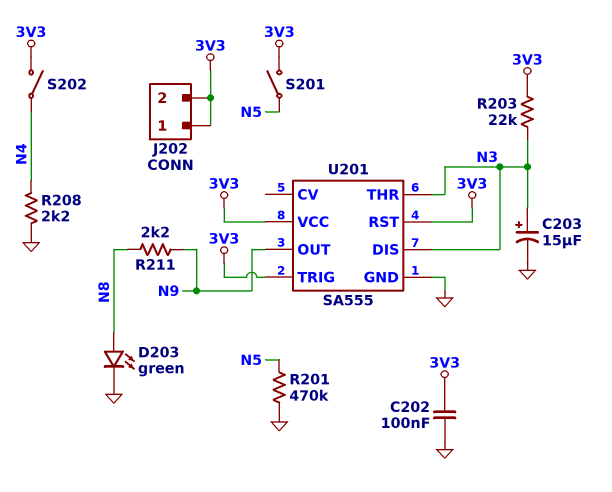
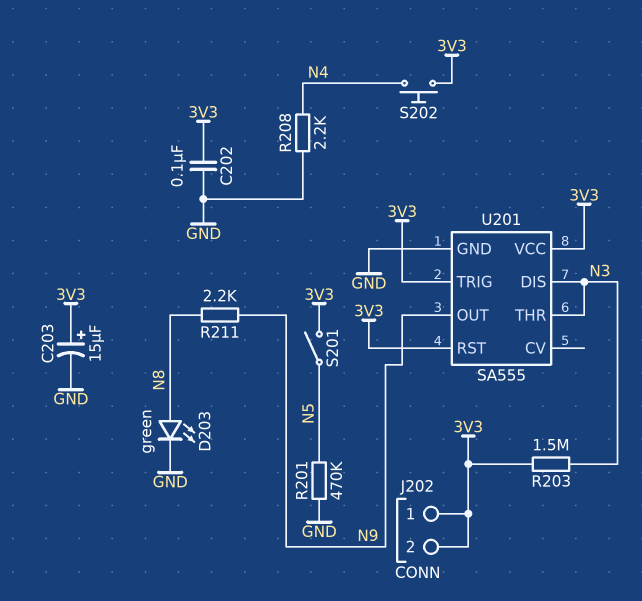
C203: 15uF (plus N3, minus GND) -> 15uF (plus 3V3, minus GND)
R203: 22k (3V3, N3) -> 1.5M (3V3, N3)
S202: switch (3V3, N4) -> button (3V3, N4)

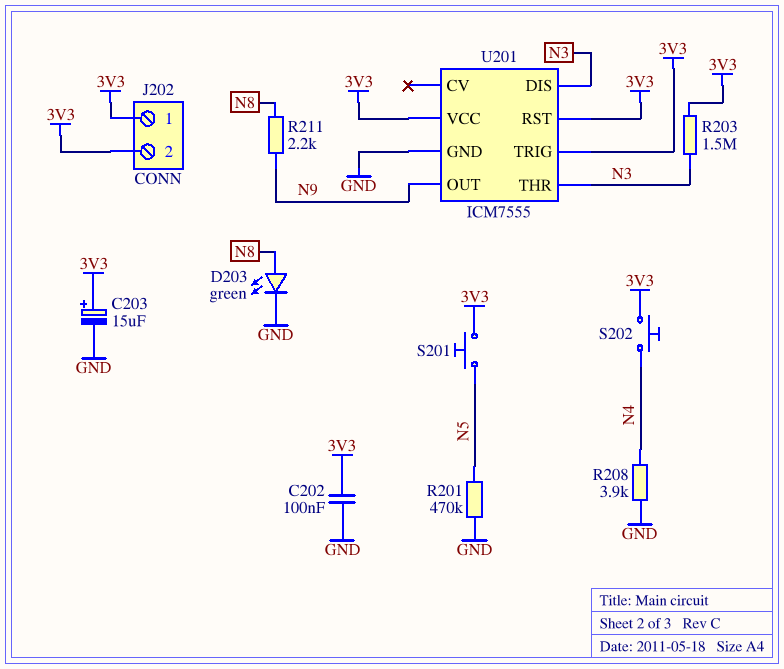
R208: 2.2k (GND, N4) -> 3.9k (GND, N4)
S201: switch (3V3, N5) -> button (3V3, N5)
U201: SA555 -> ICM7555

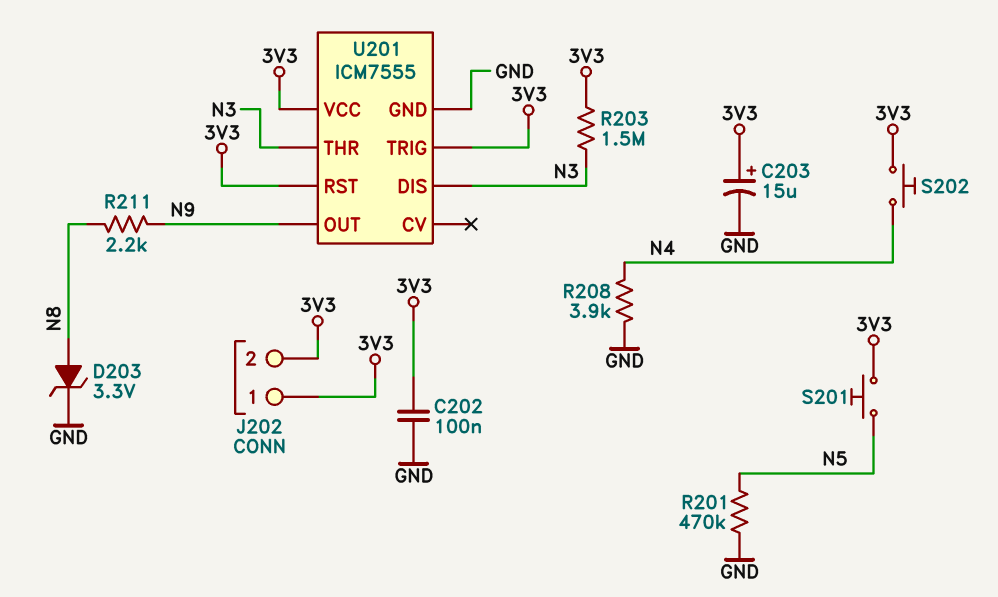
D203: LED green (A N8, K GND) -> zener 3.3V (A N8, K GND)

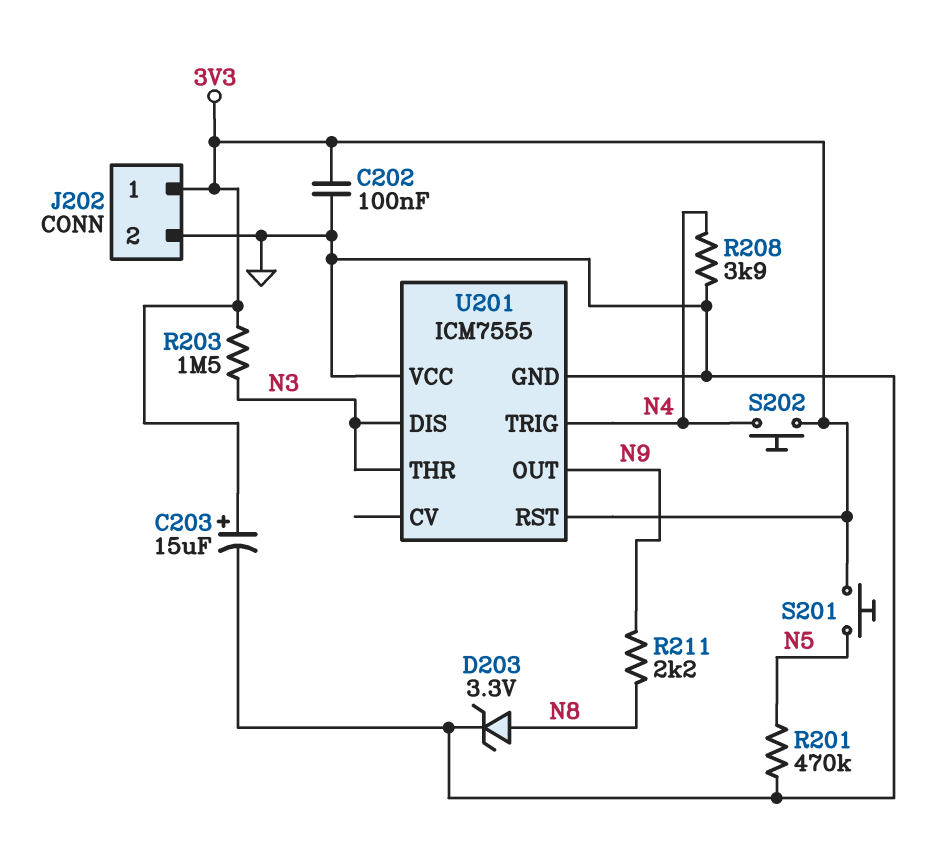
J202 pin 2: 3V3 -> GND
U201 pin TRIG: 3V3 -> N4
U201 pin VCC: 3V3 -> GND

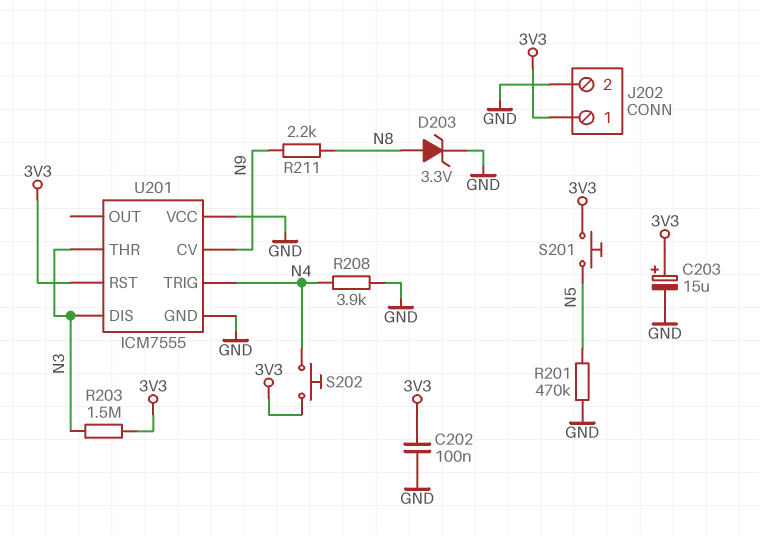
U201 pin CV: none -> N9
U201 pin OUT: N9 -> none

